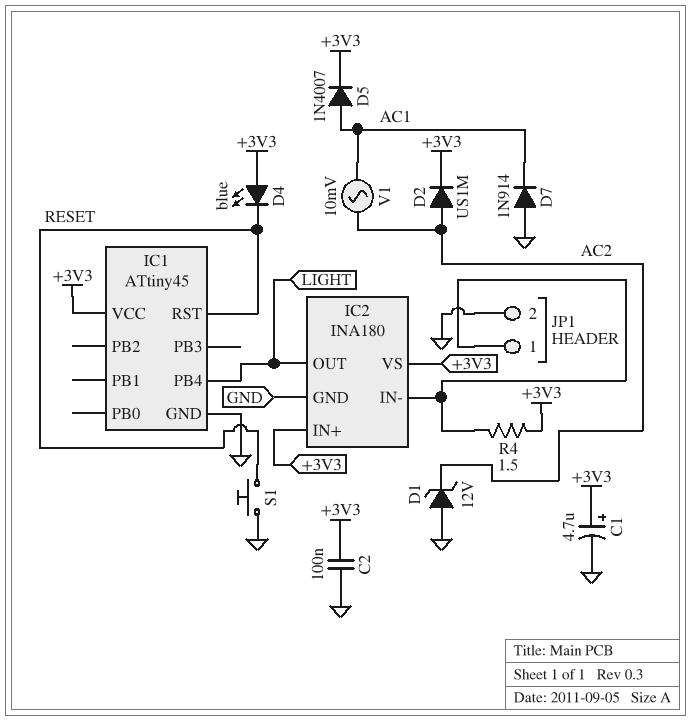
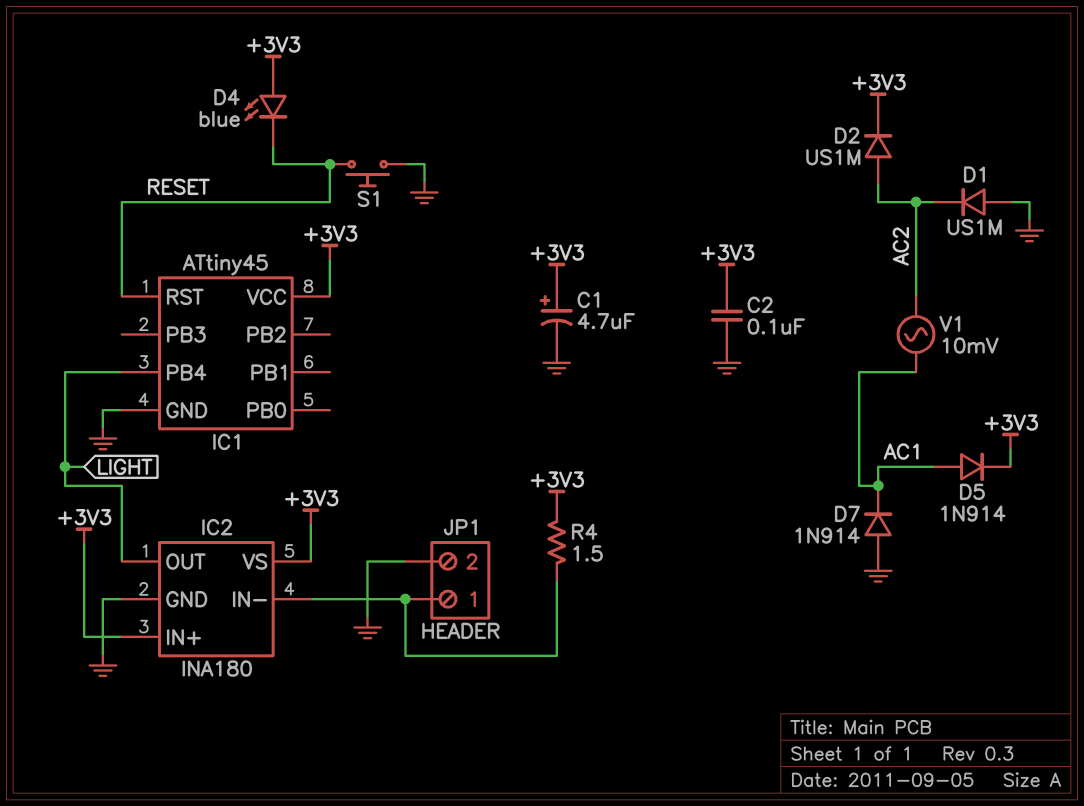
D1: zener 12V (A GND, K AC2) -> diode US1M (A GND, K AC2)
D5: diode 1N4007 (A AC1, K +3V3) -> diode 1N914 (A AC1, K +3V3)

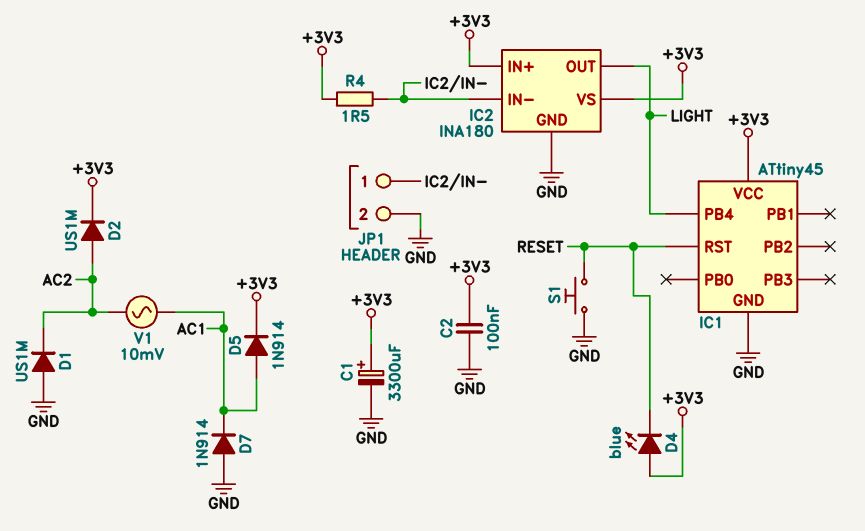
C1: 4.7uF (plus +3V3, minus GND) -> 3300uF (plus +3V3, minus GND)

